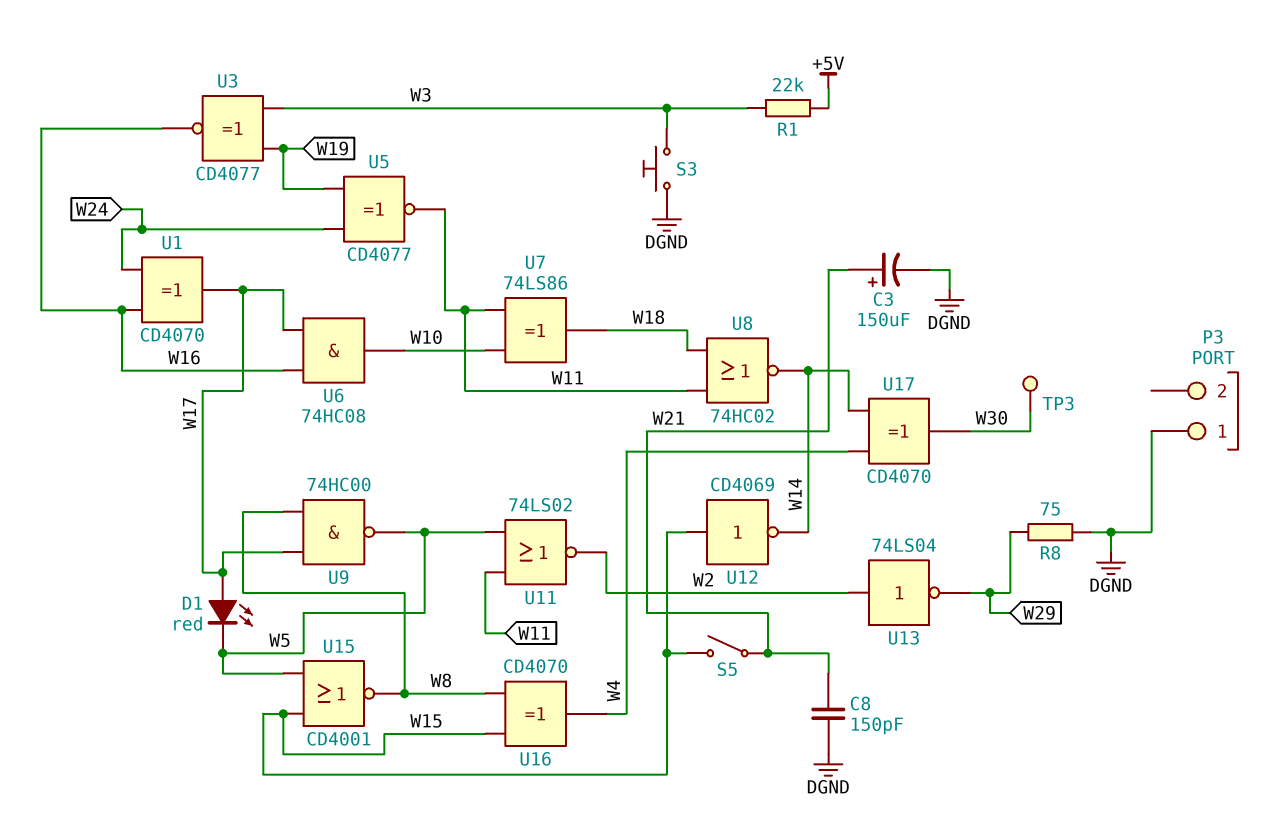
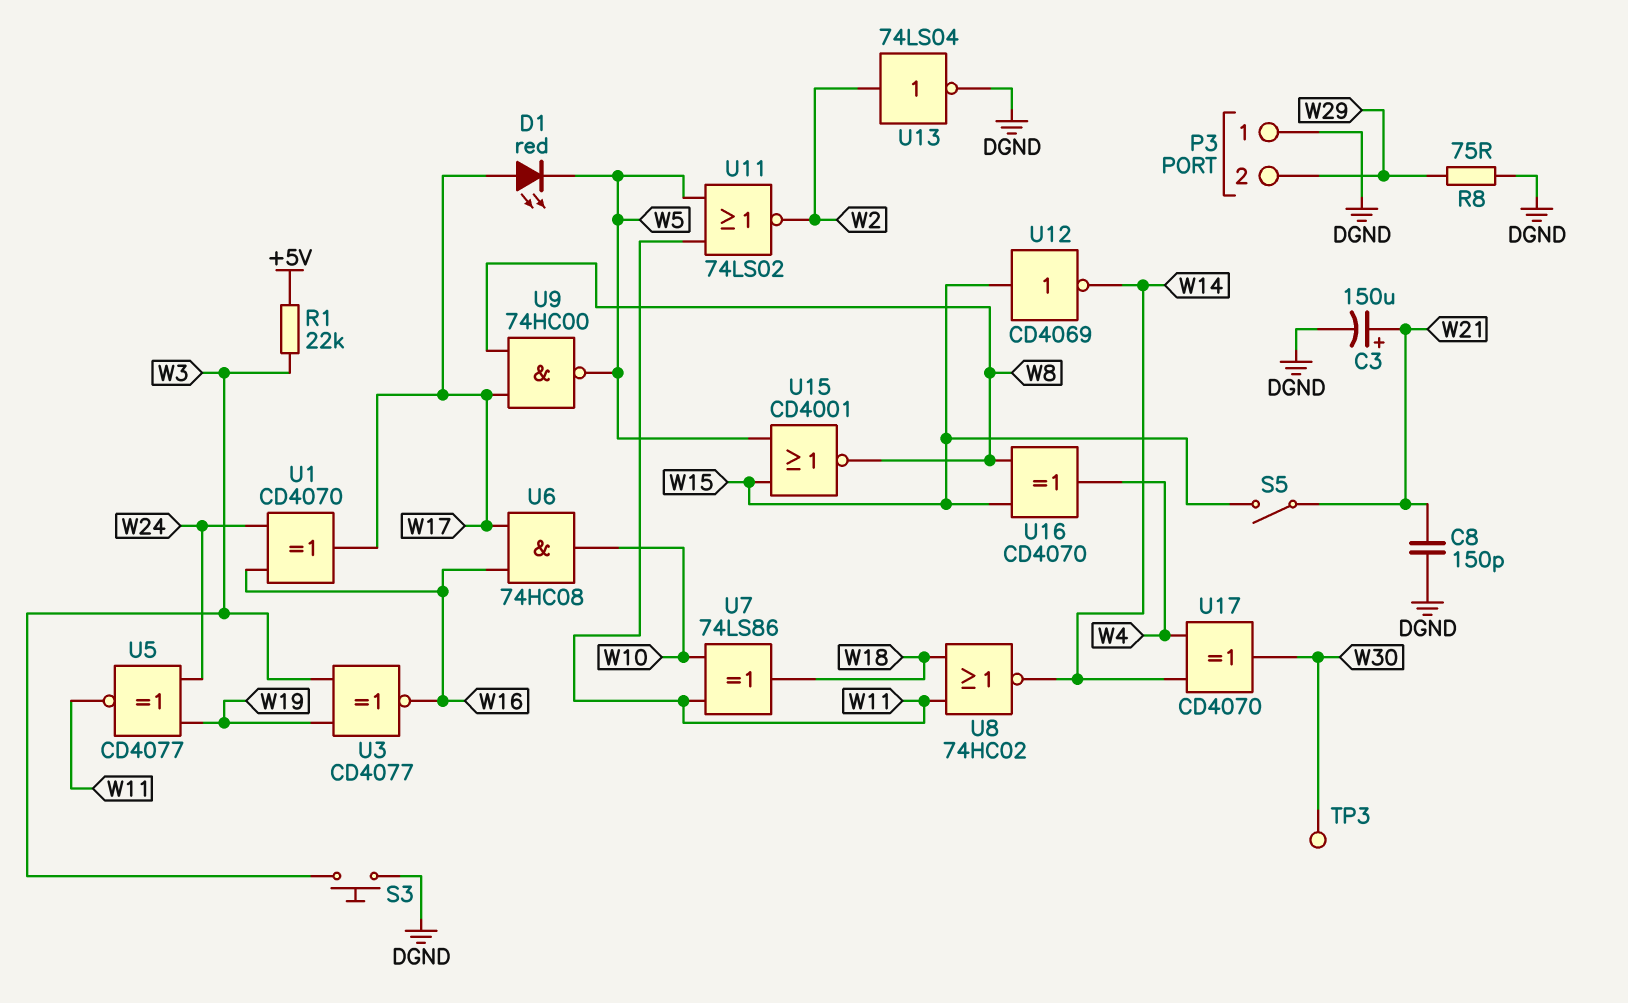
P3 pin 2: none -> W29
U13: NOT 74LS04 (in W2, out W29) -> NOT 74LS04 (in W2, out DGND)

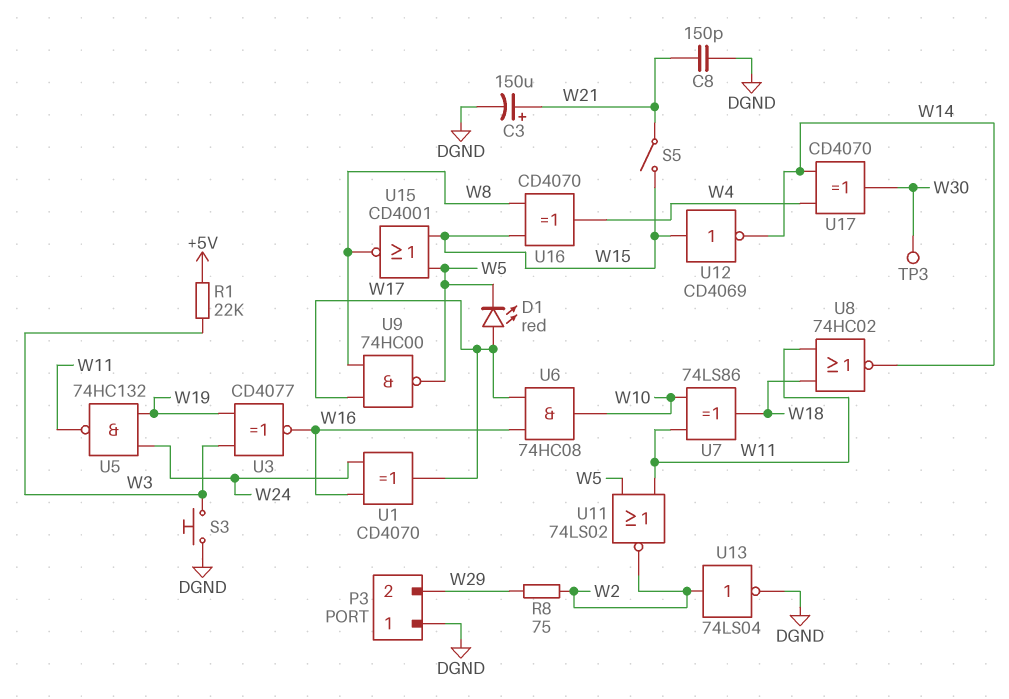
R8: 75 (DGND, W29) -> 75 (W2, W29)
U5: XNOR CD4077 (in W19, in W24, out W11) -> NAND 74HC132 (in W19, in W24, out W11)

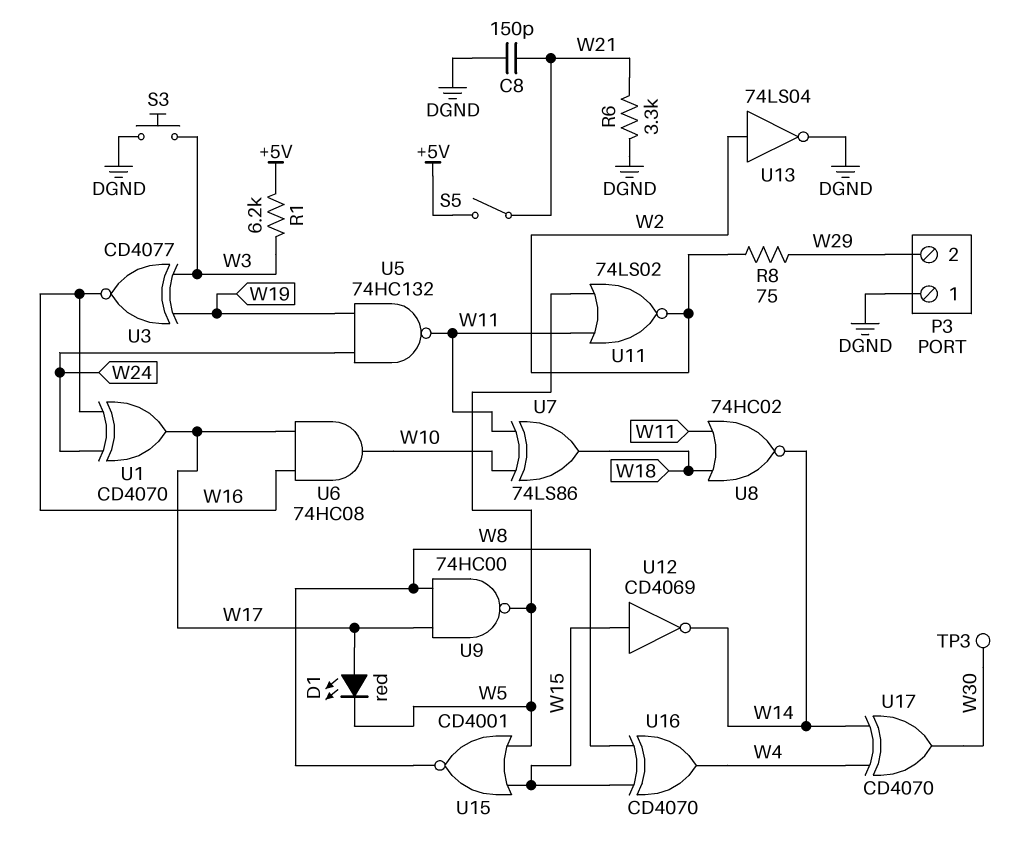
C3: 150uF (plus W21, minus DGND) -> none
R1: 22k (+5V, W3) -> 6.2k (+5V, W3)
R6: none -> 3.3k (DGND, W21)
S5: switch (W15, W21) -> switch (+5V, W21)

